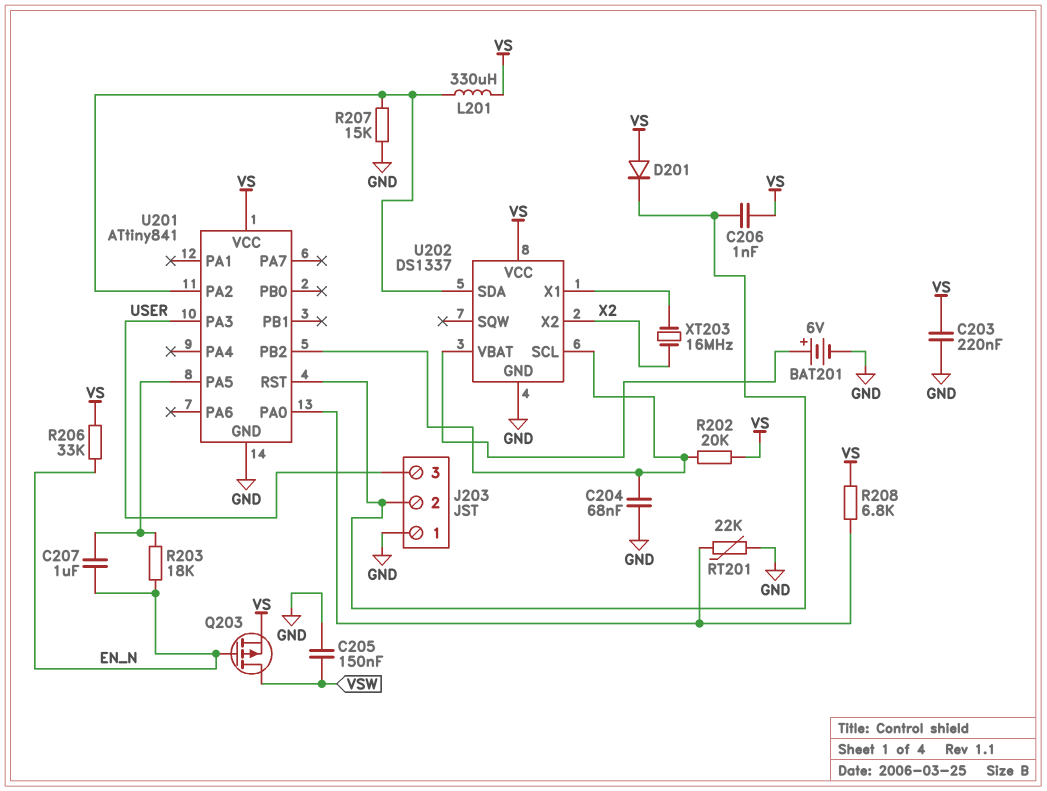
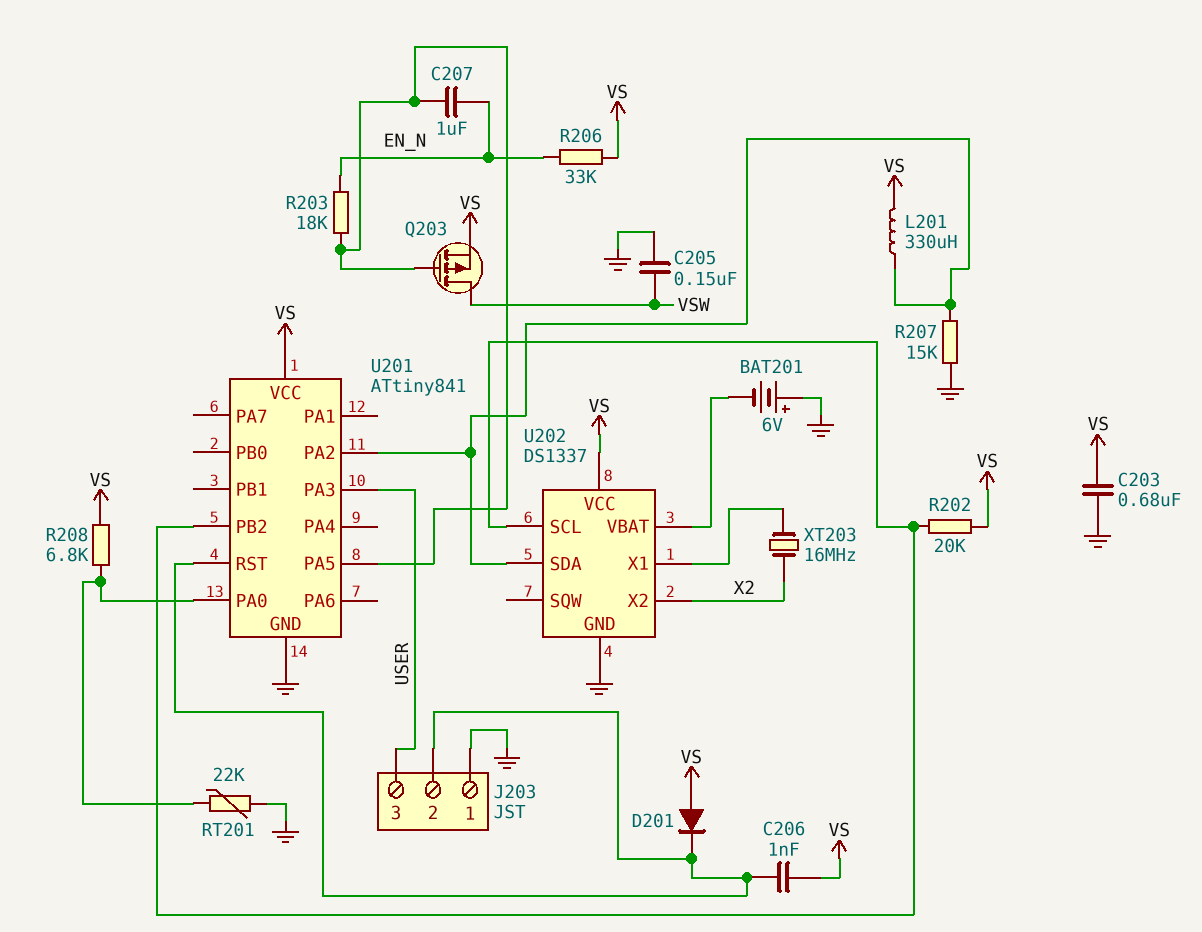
BAT201: 6V (plus U202/VBAT, minus GND) -> 6V (plus GND, minus U202/VBAT)
C203: 220nF (GND, VS) -> 680nF (GND, VS)
C204: 68nF (GND, U201/PB2) -> none
Q203: PMOS (G EN_N, D VSW, S VS) -> PMOS (G U201/PA5, D VSW, S VS)

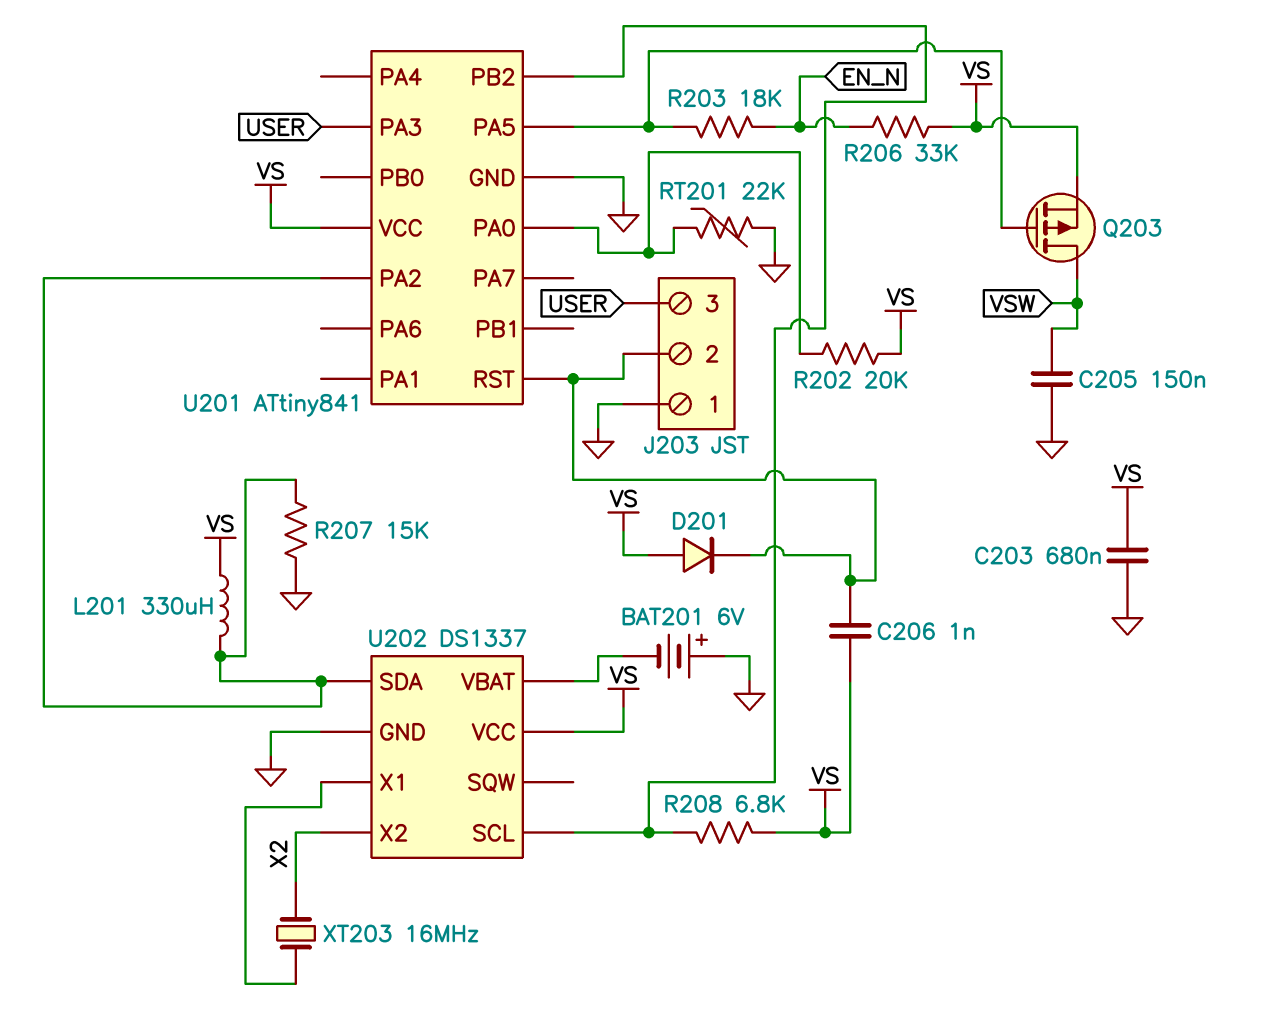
C207: 1uF (EN_N, U201/PA5) -> none
R202: 20k (U201/PB2, VS) -> 20k (U201/PA0, VS)
R208: 6.8k (U201/PA0, VS) -> 6.8k (U201/PB2, VS)

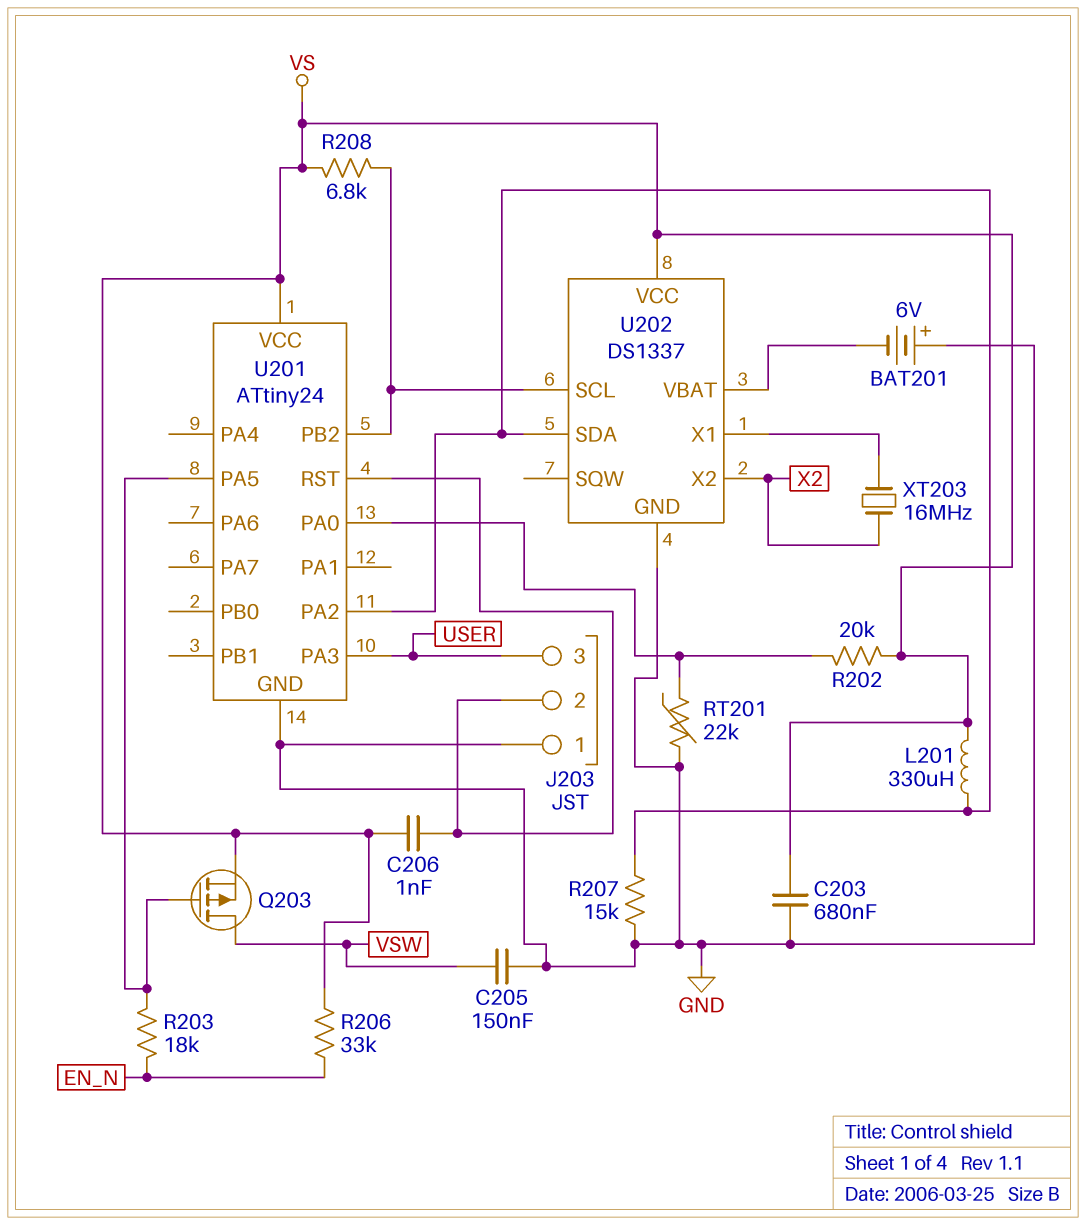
D201: diode (A VS, K J203/2) -> none
U201: ATtiny841 -> ATtiny24

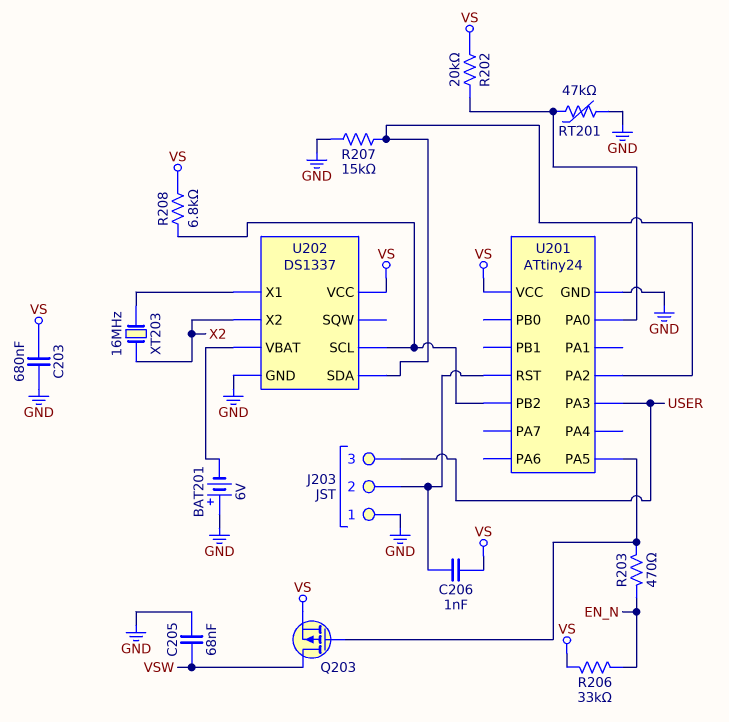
C205: 150nF (GND, VSW) -> 68nF (GND, VSW)
L201: 330uH (U201/PA2, VS) -> none
R203: 18k (EN_N, U201/PA5) -> 470 (EN_N, U201/PA5)
RT201: 22k (GND, U201/PA0) -> 47k (GND, U201/PA0)

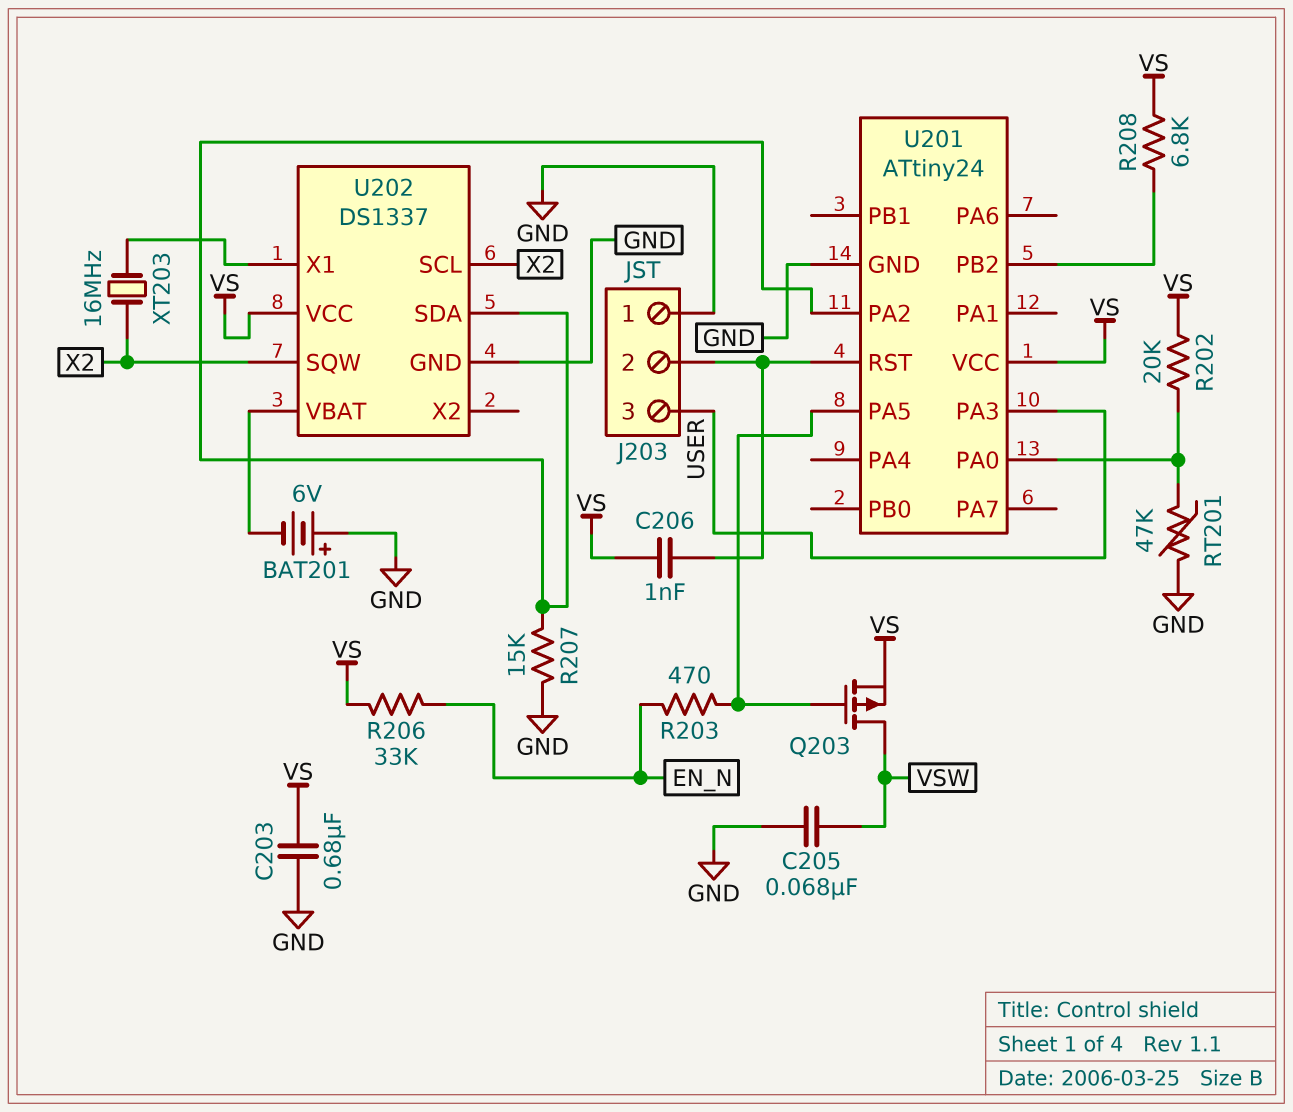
U202 pin SCL: U201/PB2 -> X2
U202 pin SQW: none -> X2
U202 pin X2: X2 -> none

